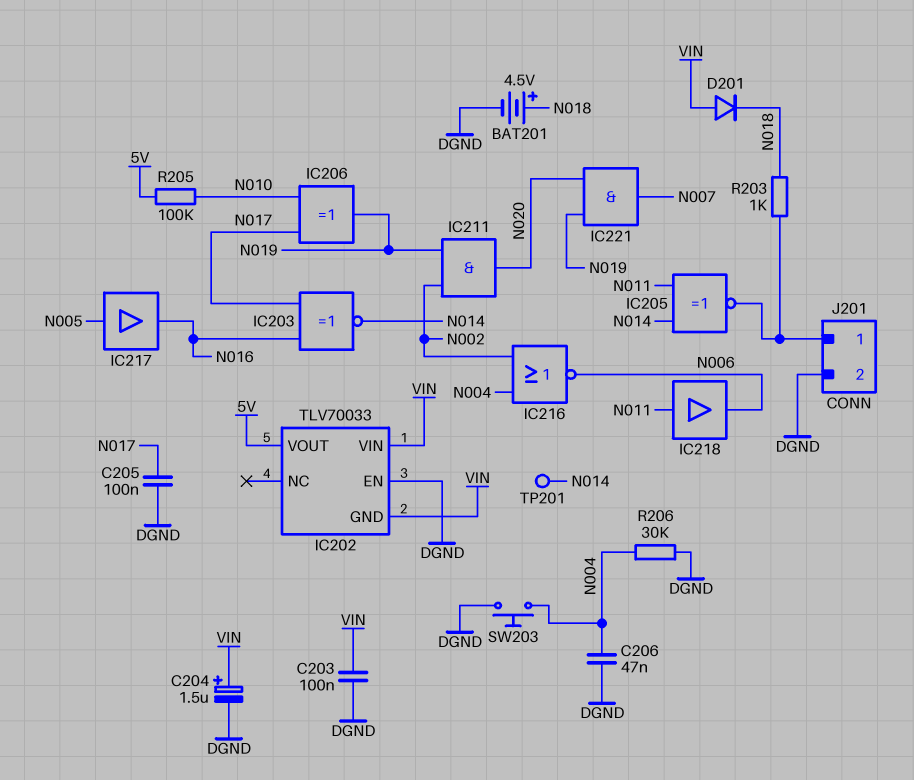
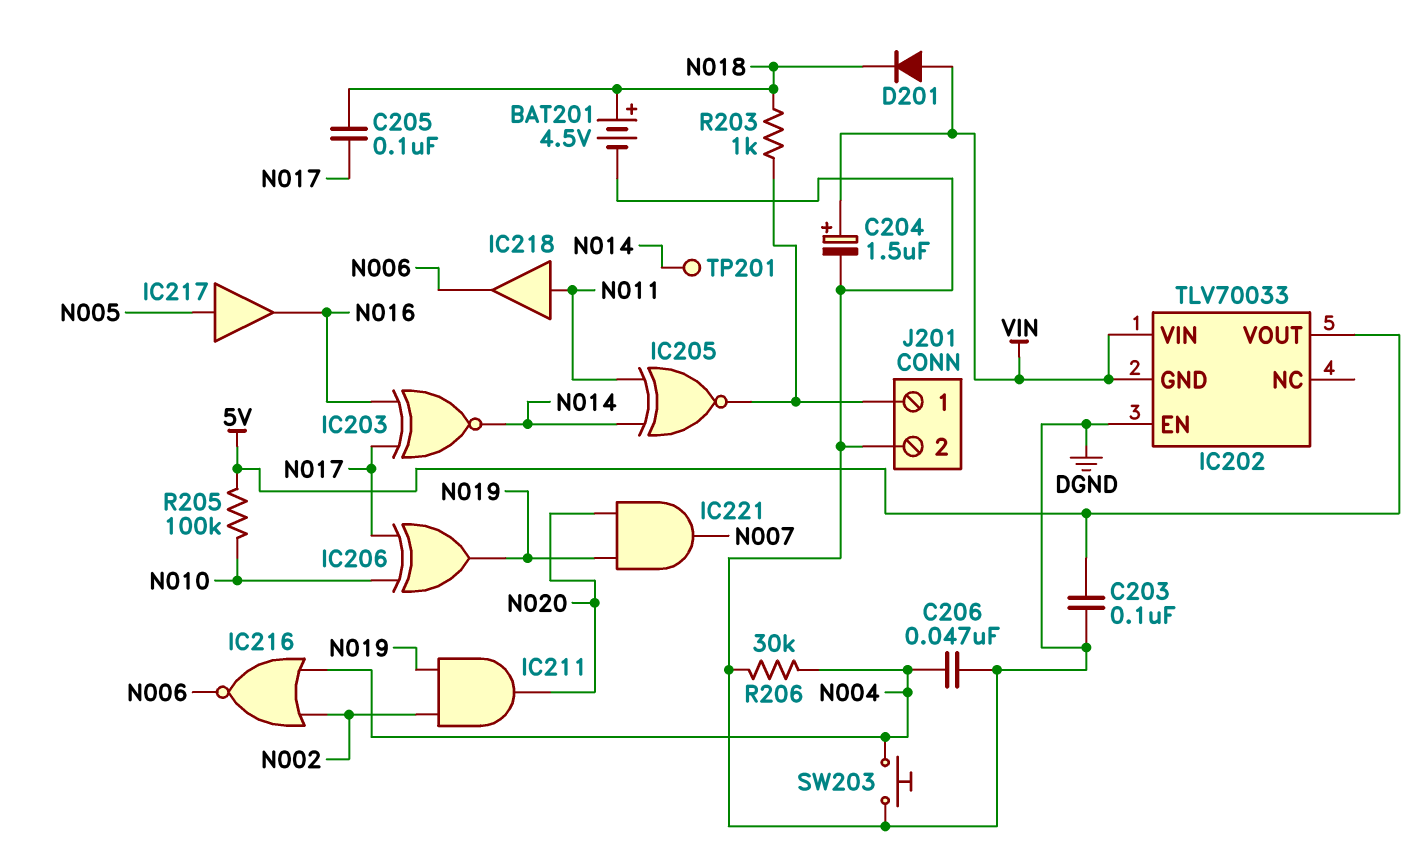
C203: 100nF (DGND, VIN) -> 100nF (5V, DGND)
C205: 100nF (DGND, N017) -> 100nF (N017, N018)

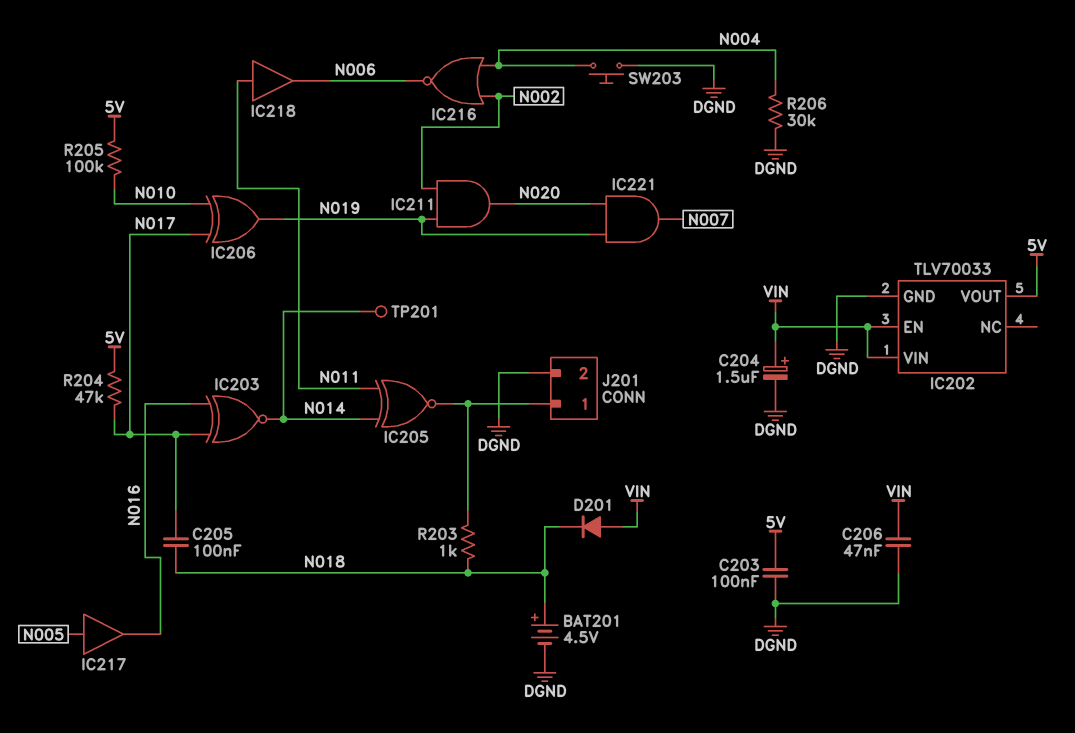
C206: 47nF (DGND, N004) -> 47nF (DGND, VIN)
IC202 pin EN: DGND -> VIN
IC202 pin GND: VIN -> DGND
R204: none -> 47k (5V, N017)

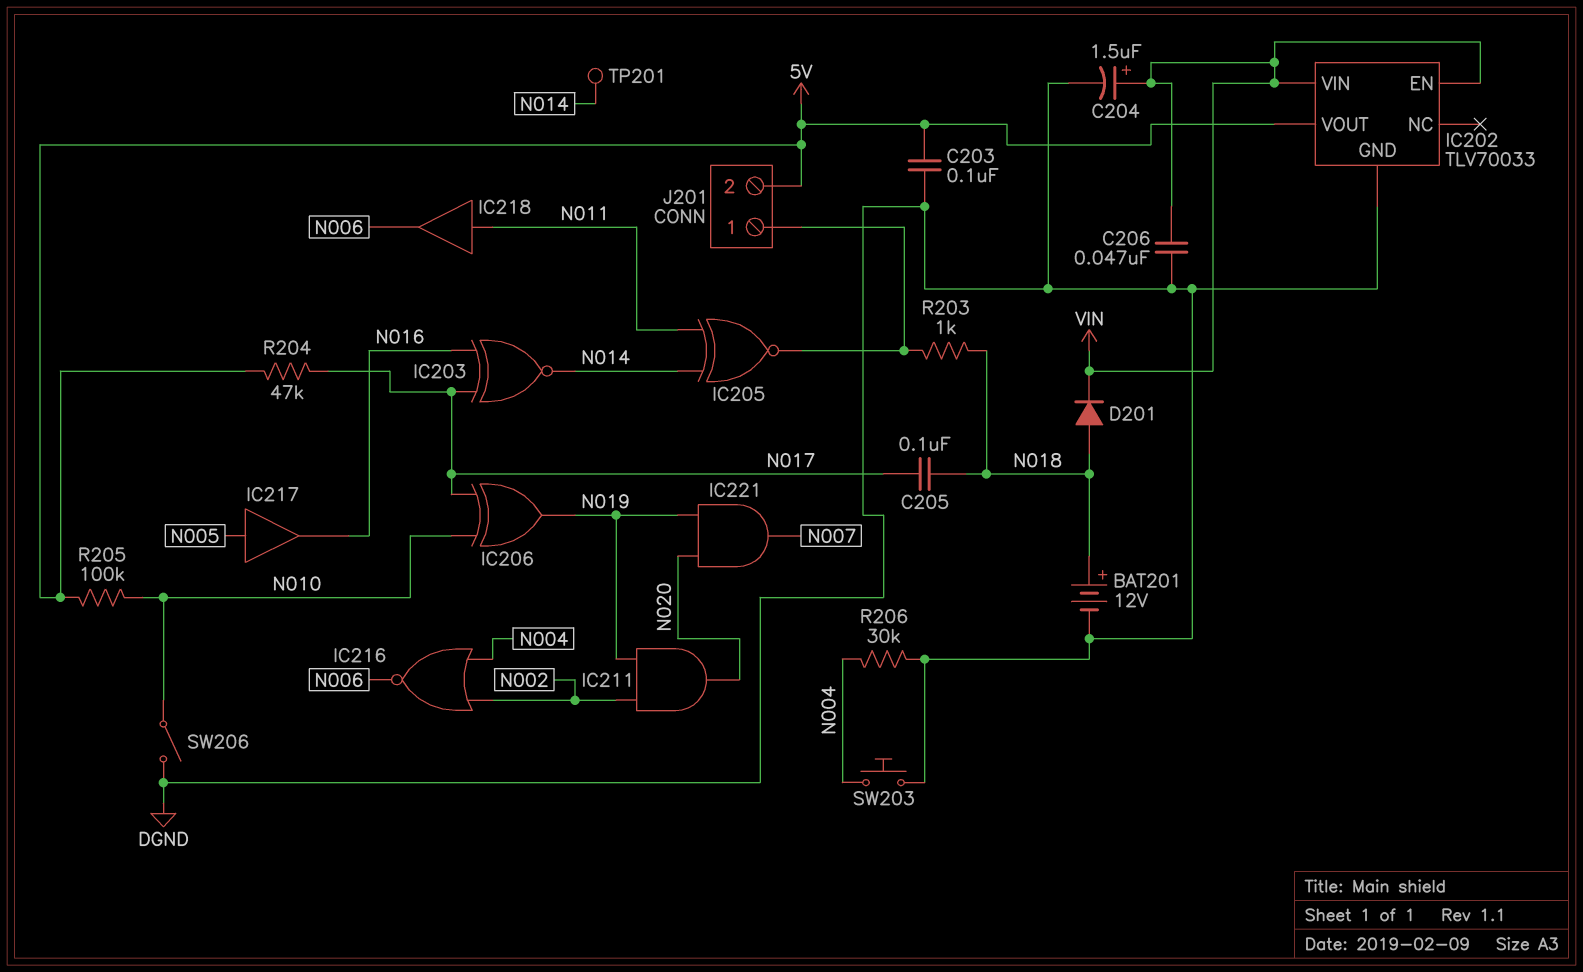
BAT201: 4.5V (plus N018, minus DGND) -> 12V (plus N018, minus DGND)
D201: diode (A VIN, K N018) -> diode (A N018, K VIN)
J201 pin 2: DGND -> 5V
SW206: none -> switch (DGND, N010)

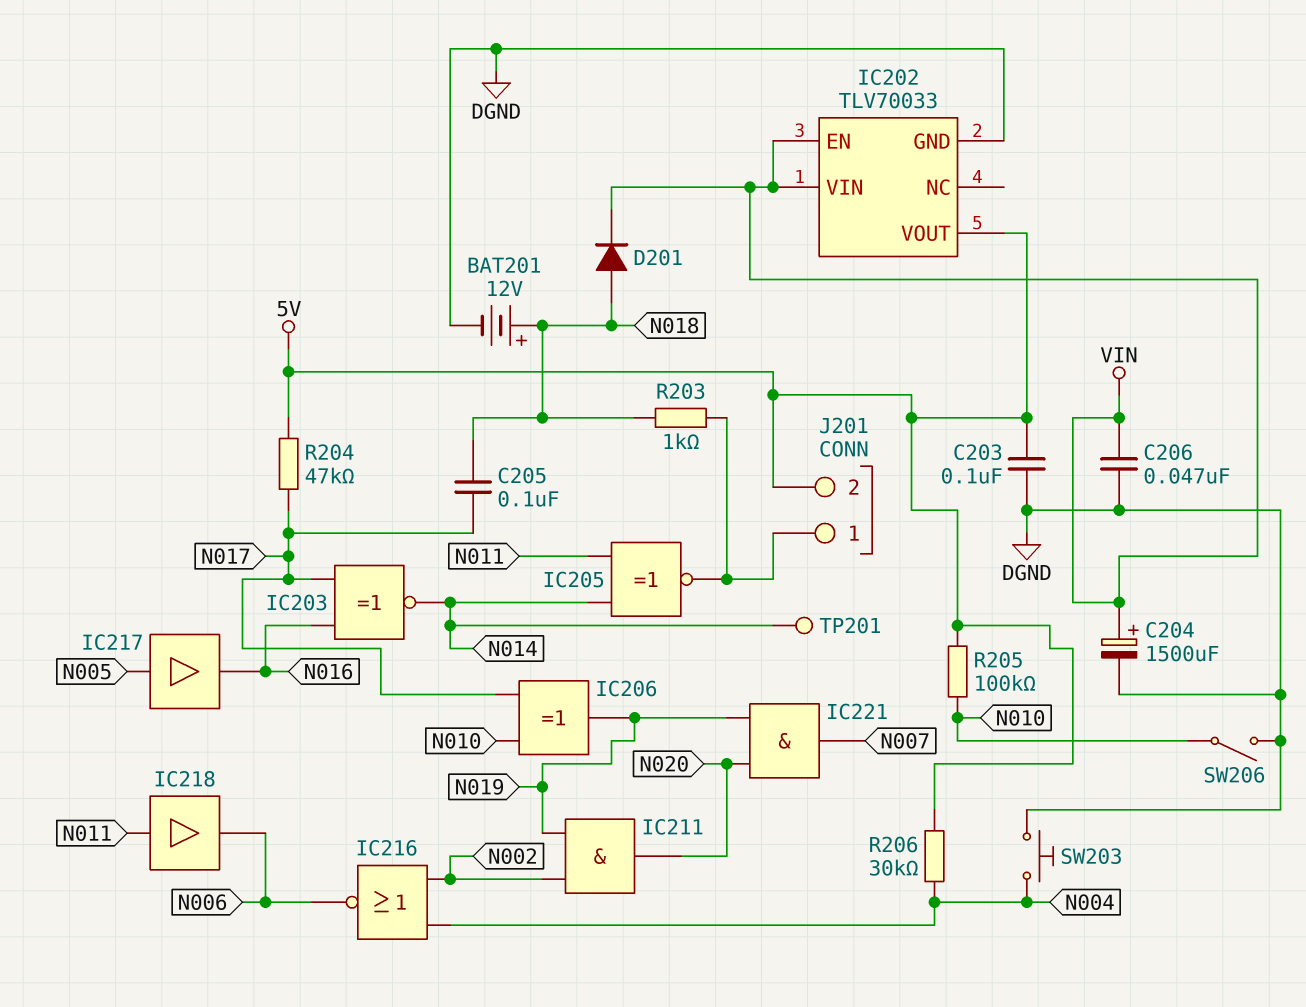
C204: 1.5uF (plus VIN, minus DGND) -> 1500uF (plus VIN, minus DGND)
R206: 30k (DGND, N004) -> 30k (5V, N004)

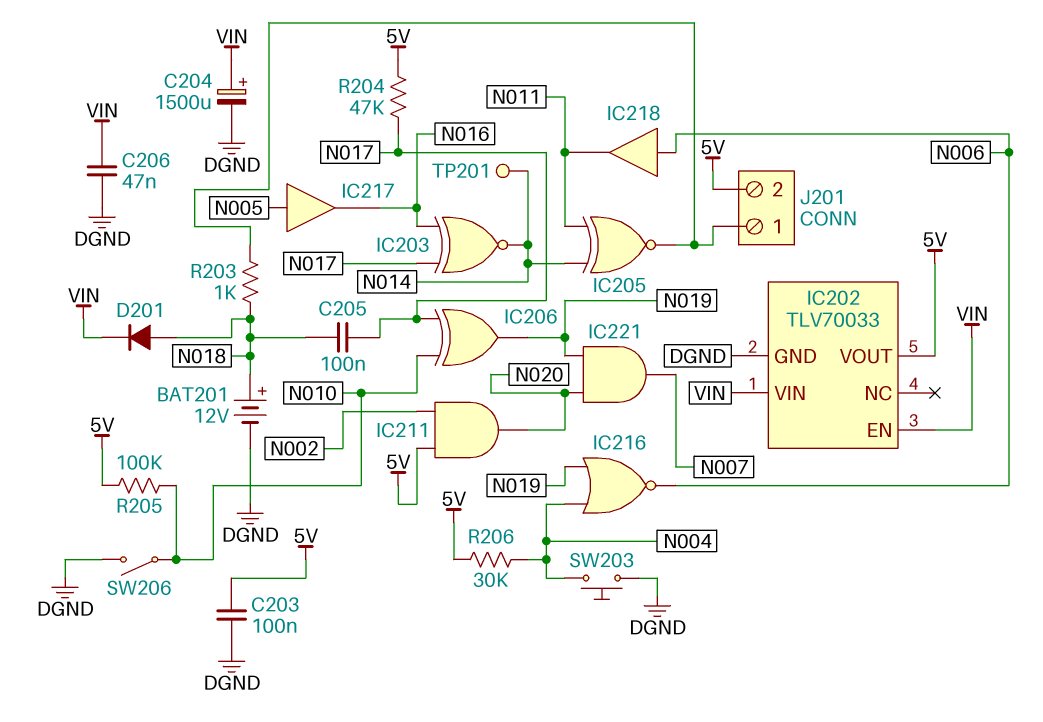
IC211: AND (in N002, in N019, out N020) -> AND (in 5V, in N002, out N020)
IC216: NOR (in N002, in N004, out N006) -> NOR (in N004, in N019, out N006)
IC218: buffer (in N011, out N006) -> buffer (in N006, out N011)

